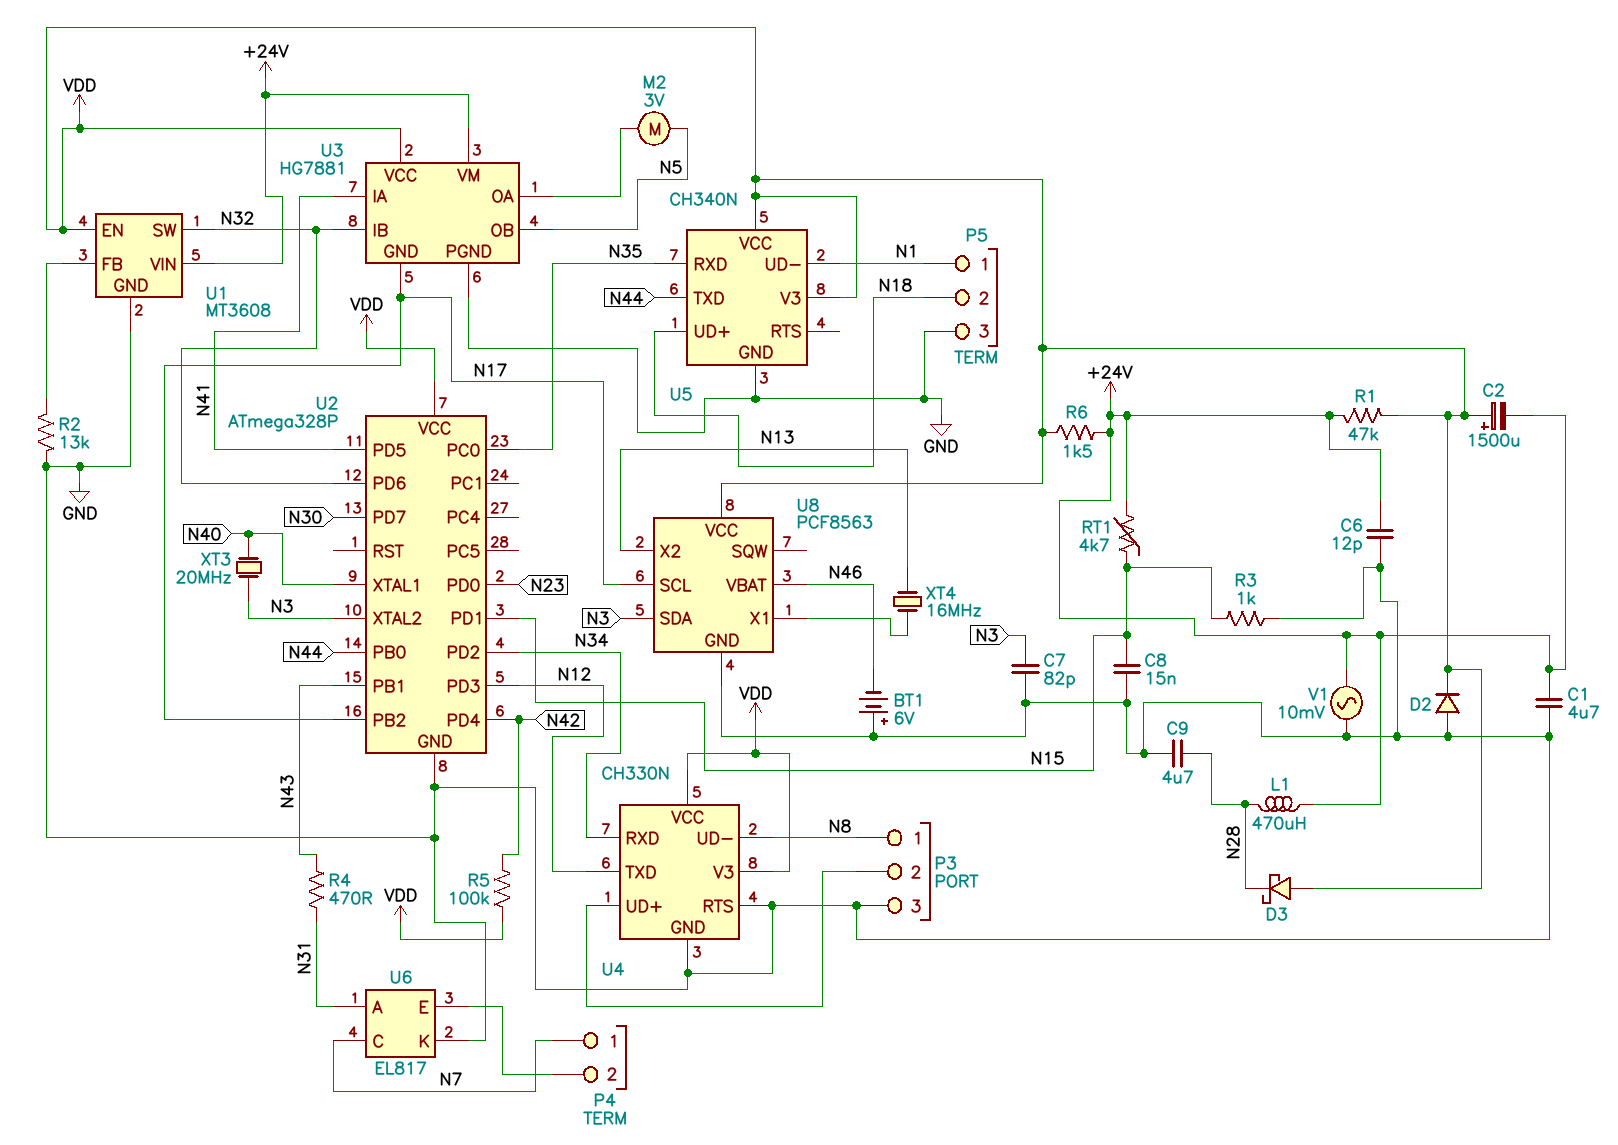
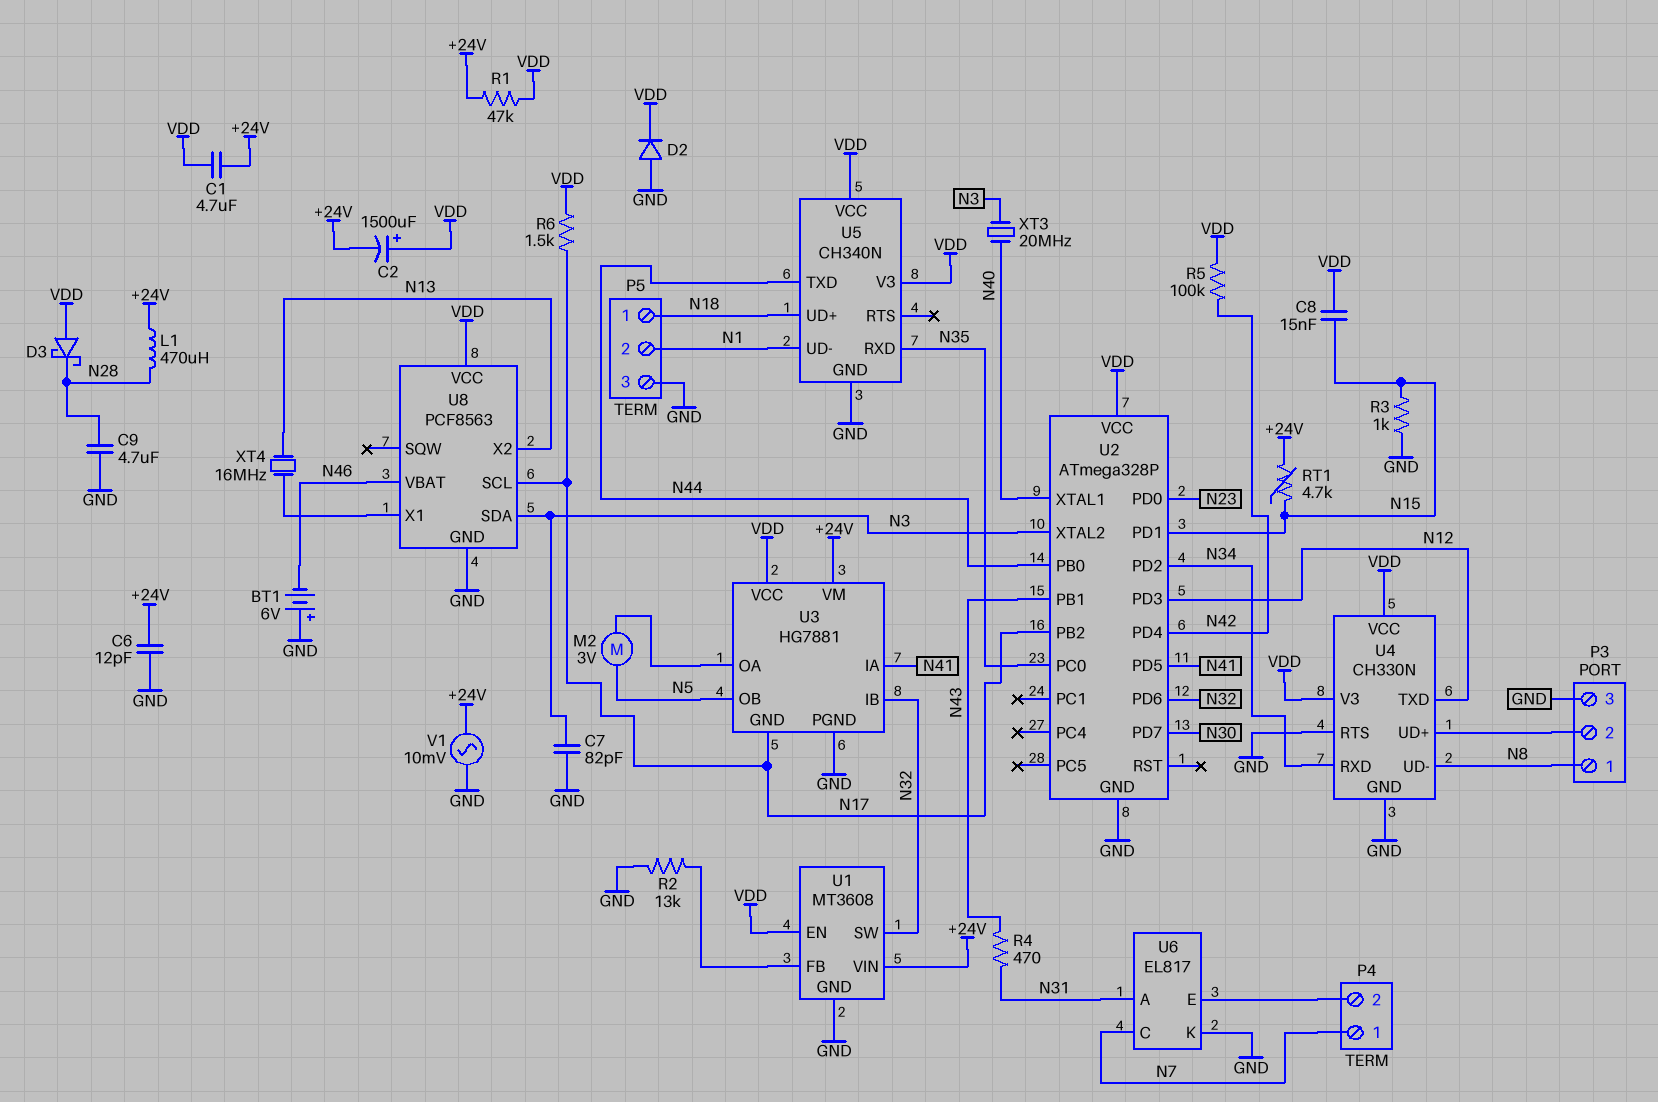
C1: 4.7uF (+24V, GND) -> 4.7uF (+24V, VDD)
C8: 15nF (GND, N15) -> 15nF (N15, VDD)
P5 pin 1: N1 -> N18
P5 pin 2: N18 -> N1
R6: 1.5k (+24V, VDD) -> 1.5k (N17, VDD)

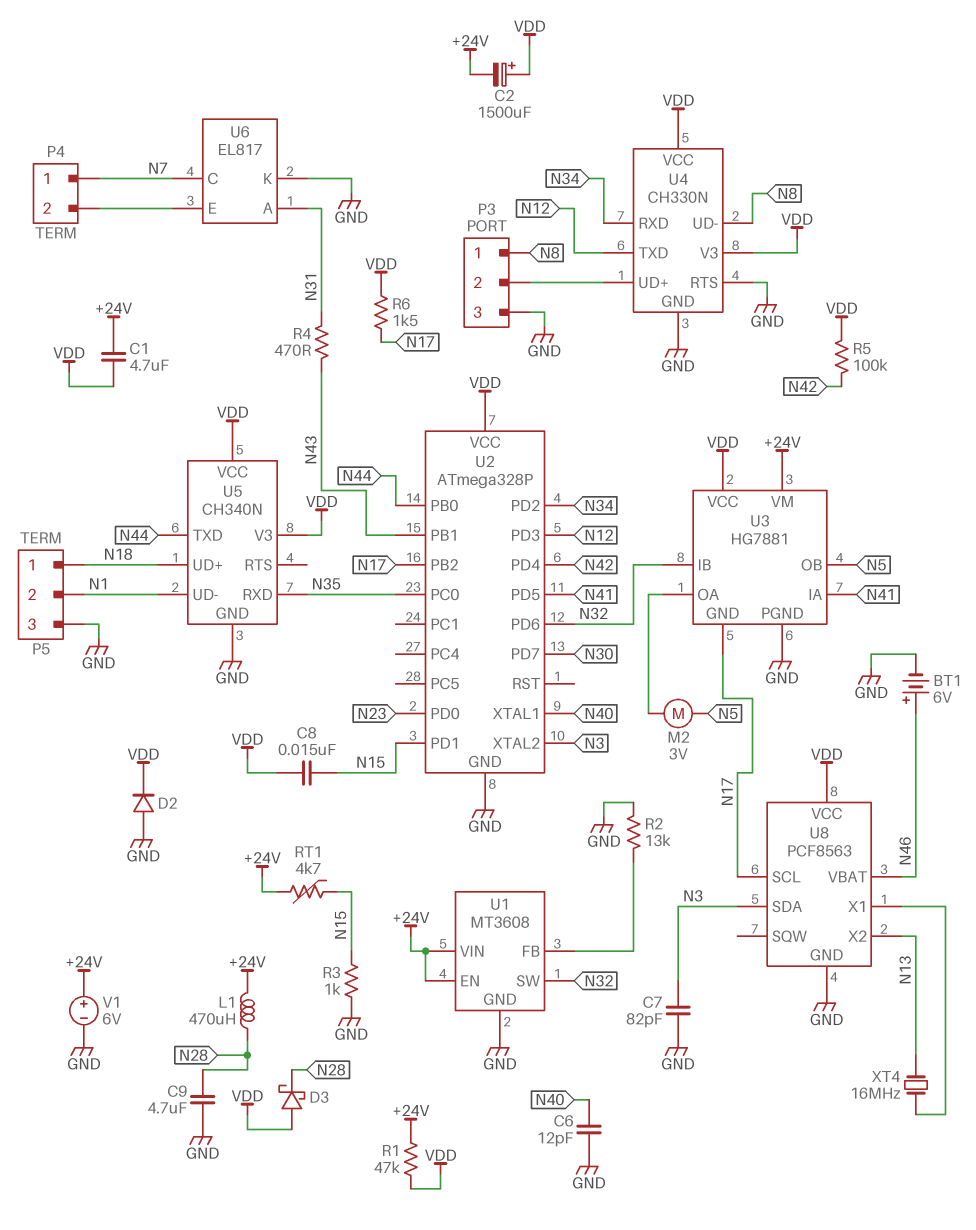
BT1: 6V (plus GND, minus N46) -> 6V (plus N46, minus GND)
C6: 12pF (+24V, GND) -> 12pF (GND, N40)
U1 pin EN: VDD -> +24V
V1: AC 10mV (+24V, GND) -> 6V (plus +24V, minus GND)
XT3: 20MHz (N3, N40) -> none

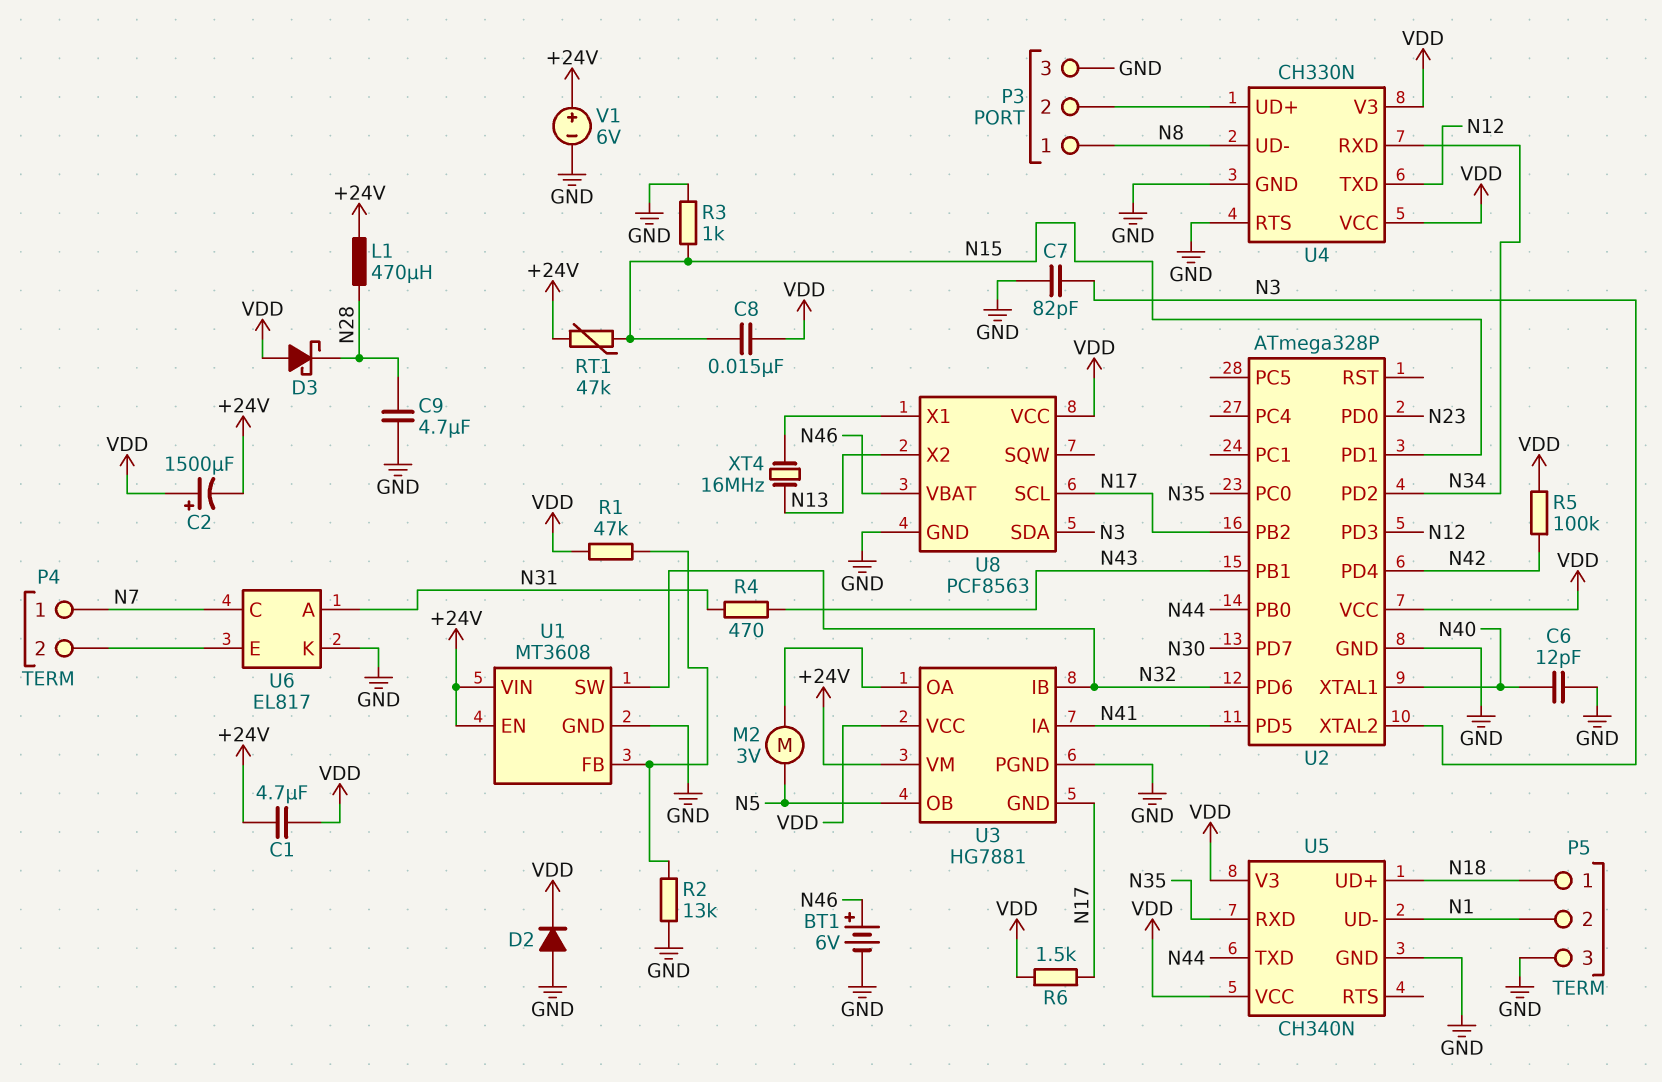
R1: 47k (+24V, VDD) -> 47k (U1/FB, VDD)
RT1: 4.7k (+24V, N15) -> 47k (+24V, N15)

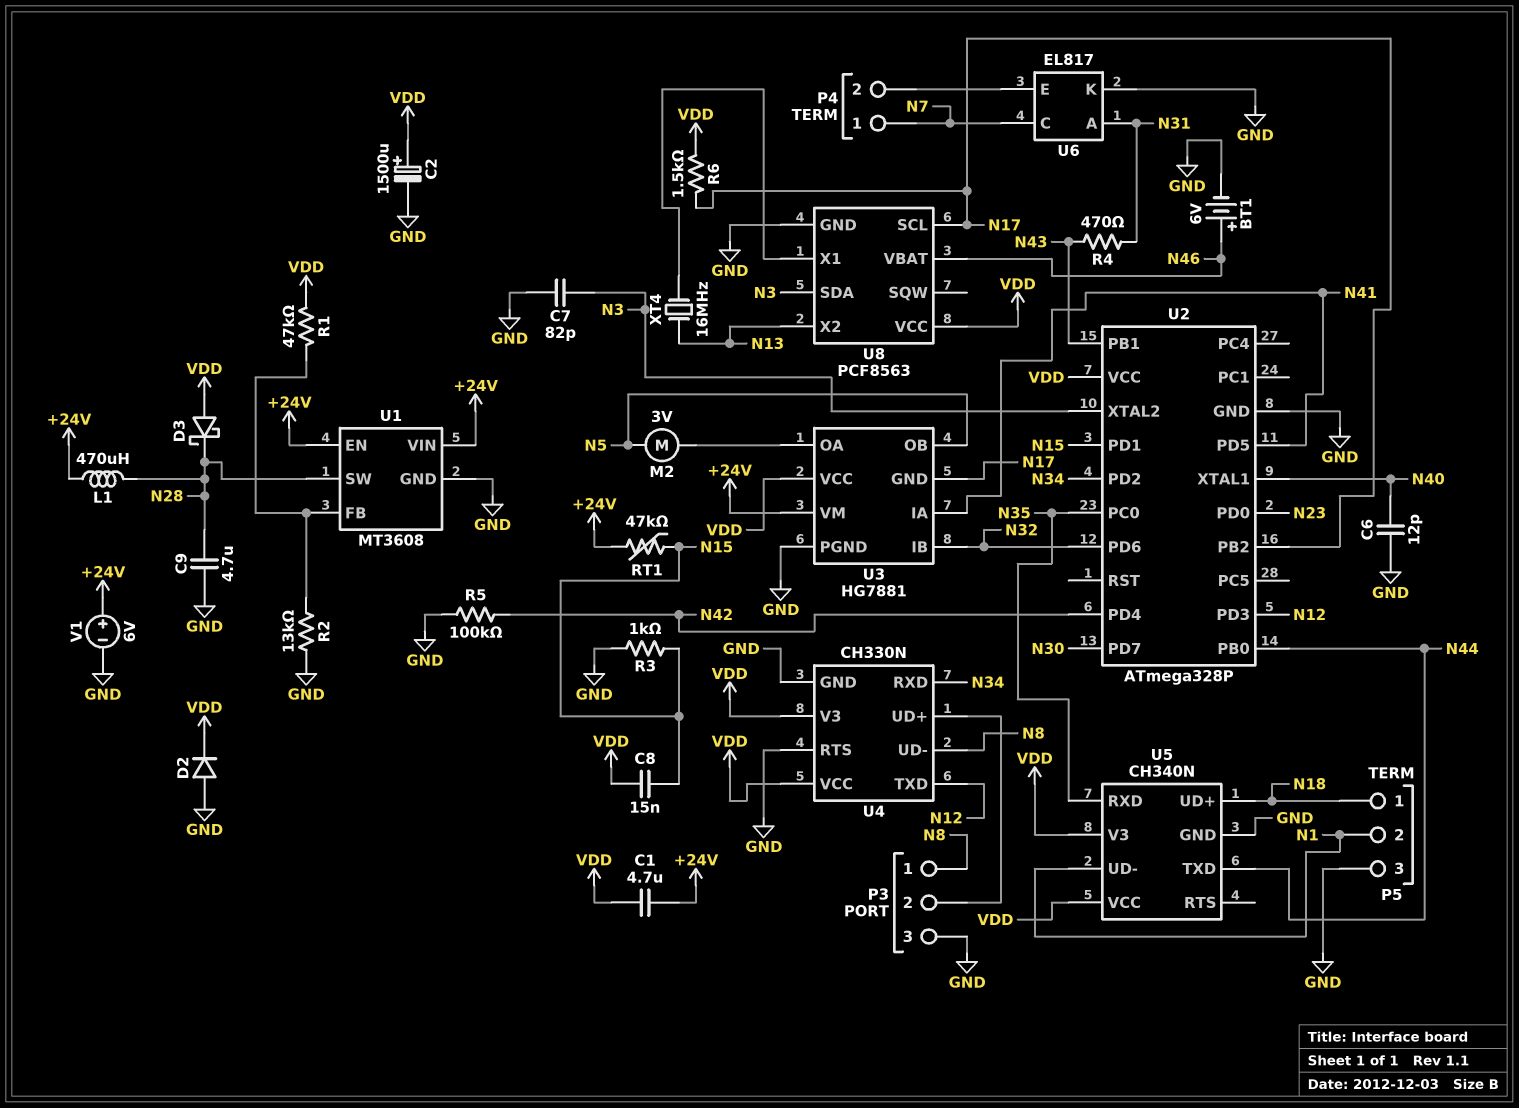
C2: 1500uF (plus VDD, minus +24V) -> 1500uF (plus VDD, minus GND)
R5: 100k (N42, VDD) -> 100k (GND, N42)
U1 pin SW: N32 -> N28

